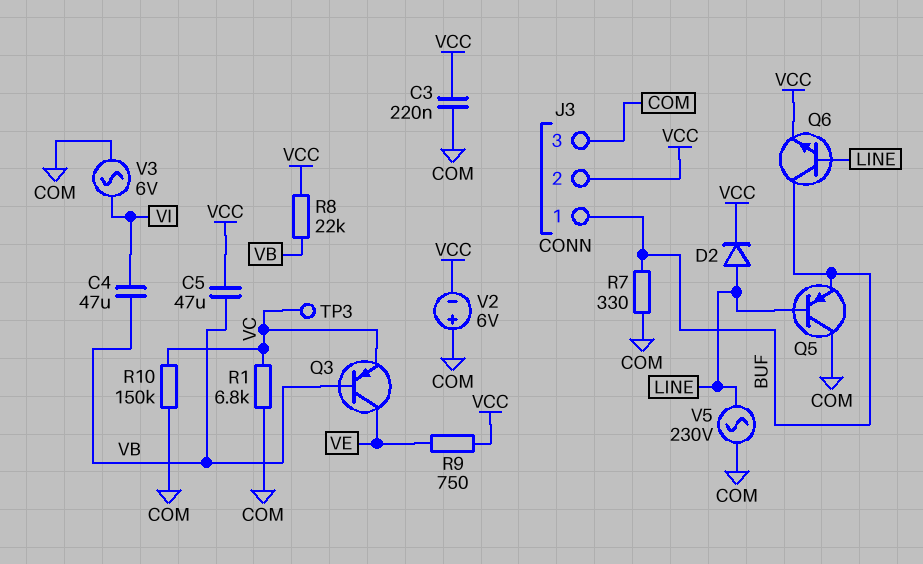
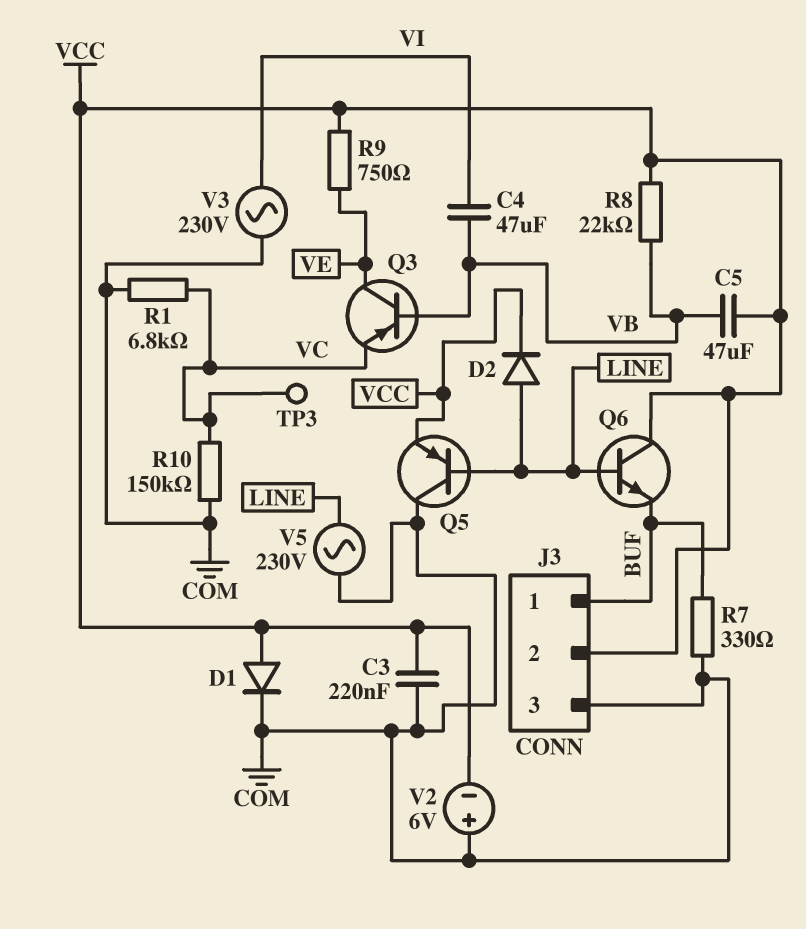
D1: none -> diode (A VCC, K COM)
Q5: PNP (B LINE, C COM, E BUF) -> PNP (B LINE, C COM, E VCC)
Q6: NPN (B LINE, C BUF, E VCC) -> NPN (B LINE, C VCC, E BUF)
V3: AC 6V (COM, VI) -> AC 230V (COM, VI)

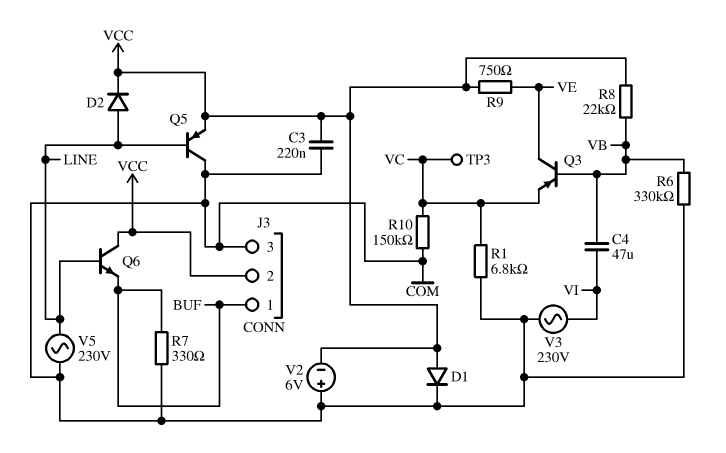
C5: 47uF (VB, VCC) -> none
R6: none -> 330k (COM, VB)

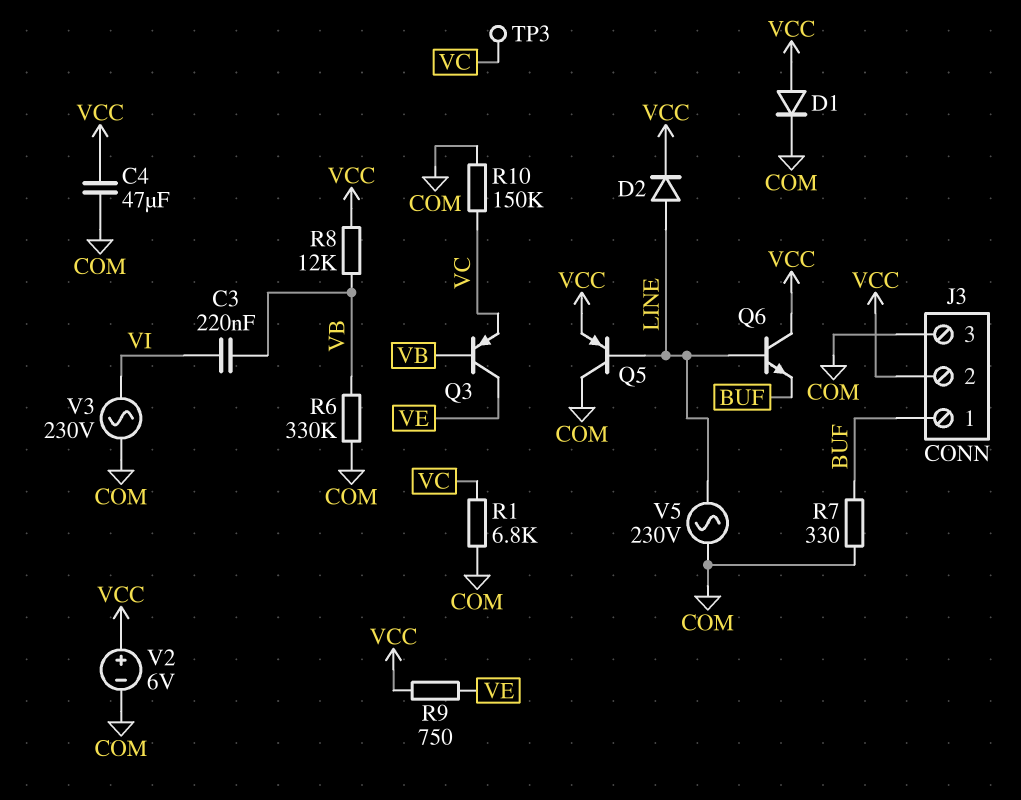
C3: 220nF (COM, VCC) -> 220nF (VB, VI)
C4: 47uF (VB, VI) -> 47uF (COM, VCC)
R8: 22k (VB, VCC) -> 12k (VB, VCC)
V2: 6V (plus COM, minus VCC) -> 6V (plus VCC, minus COM)

